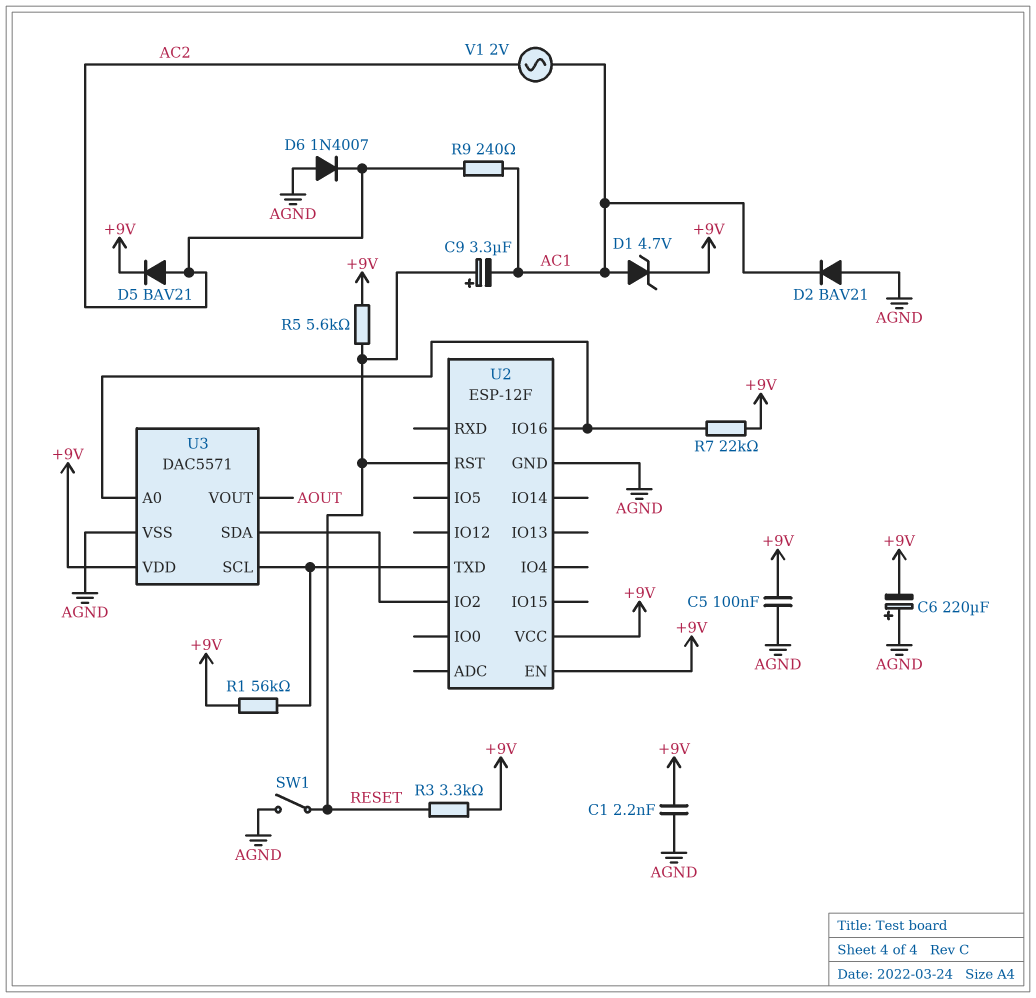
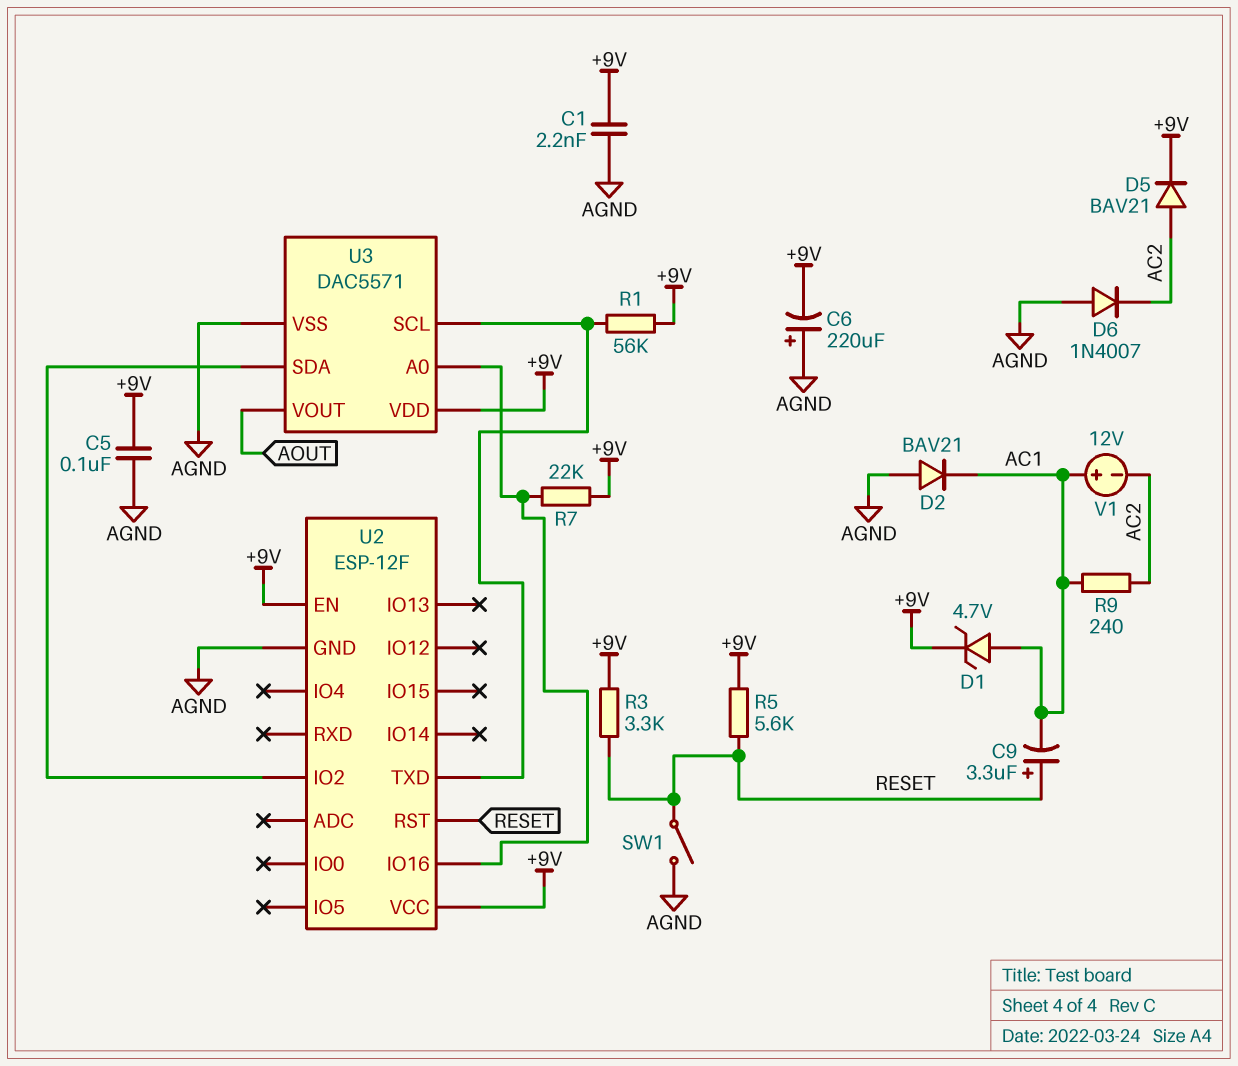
V1: AC 2V (AC1, AC2) -> 12V (plus AC1, minus AC2)

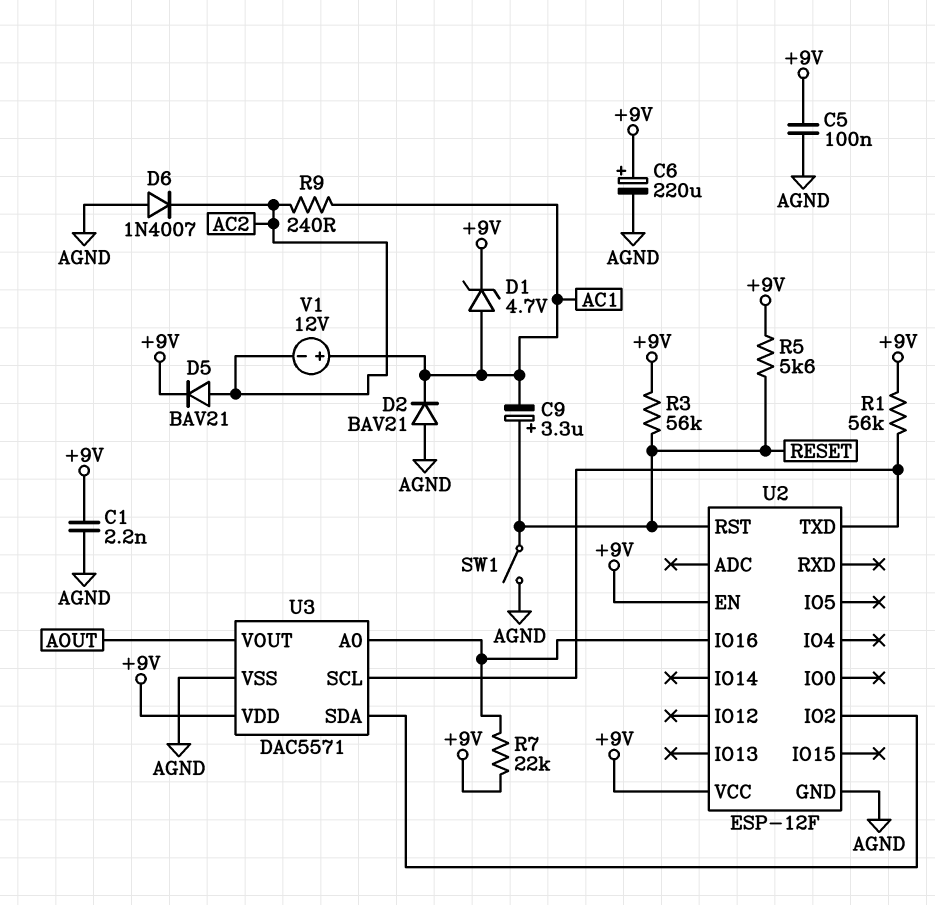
C6: 220uF (plus AGND, minus +9V) -> 220uF (plus +9V, minus AGND)
R3: 3.3k (+9V, RESET) -> 56k (+9V, RESET)

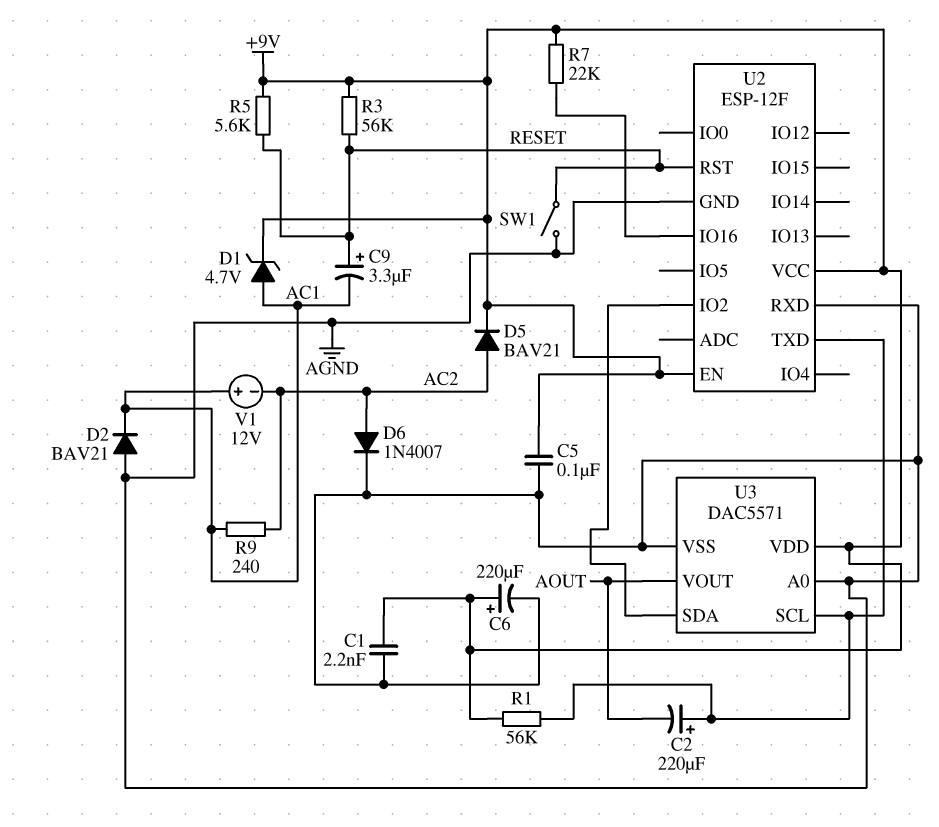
C2: none -> 220uF (plus U2/TXD, minus AOUT)
D6: diode 1N4007 (A AGND, K AC2) -> diode 1N4007 (A AC2, K AGND)
U2 pin RXD: none -> AGND
U3 pin A0: U2/IO16 -> AGND

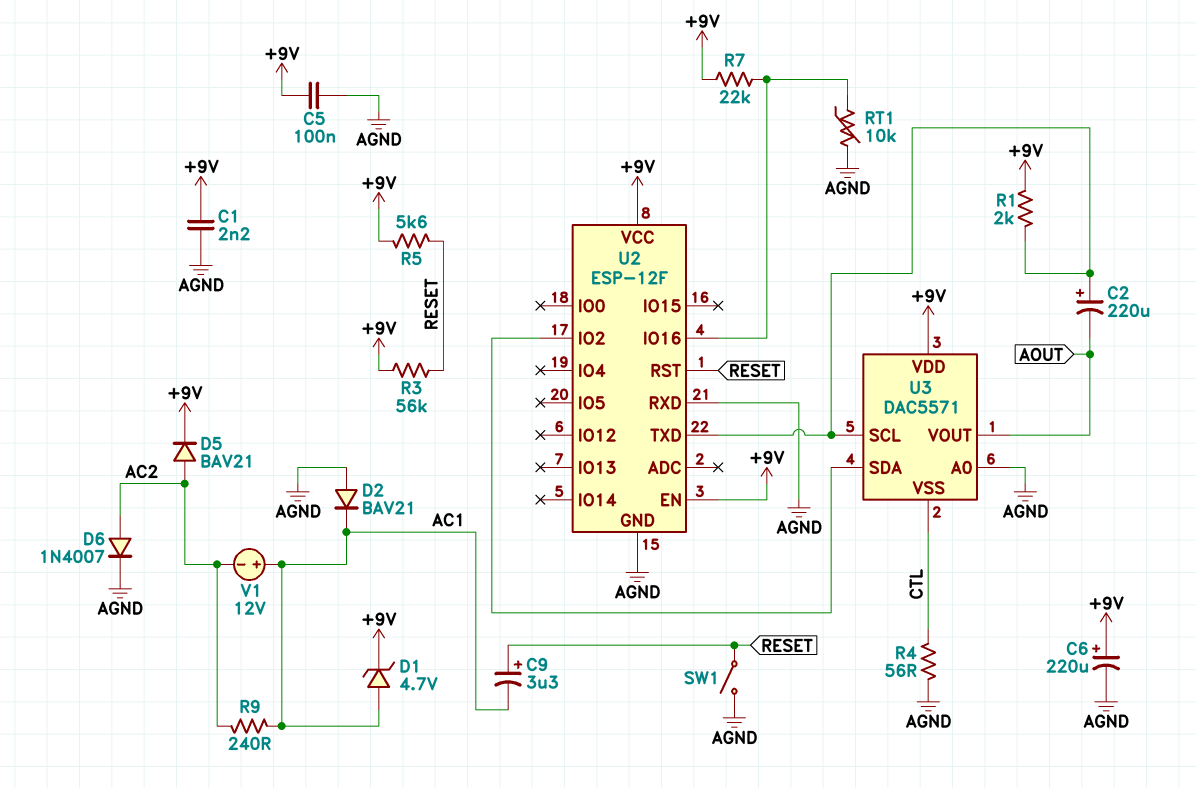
R1: 56k (+9V, U2/TXD) -> 2k (+9V, U2/TXD)
R4: none -> 56 (AGND, CTL)
RT1: none -> 10k (AGND, U2/IO16)
U3 pin VSS: AGND -> CTL

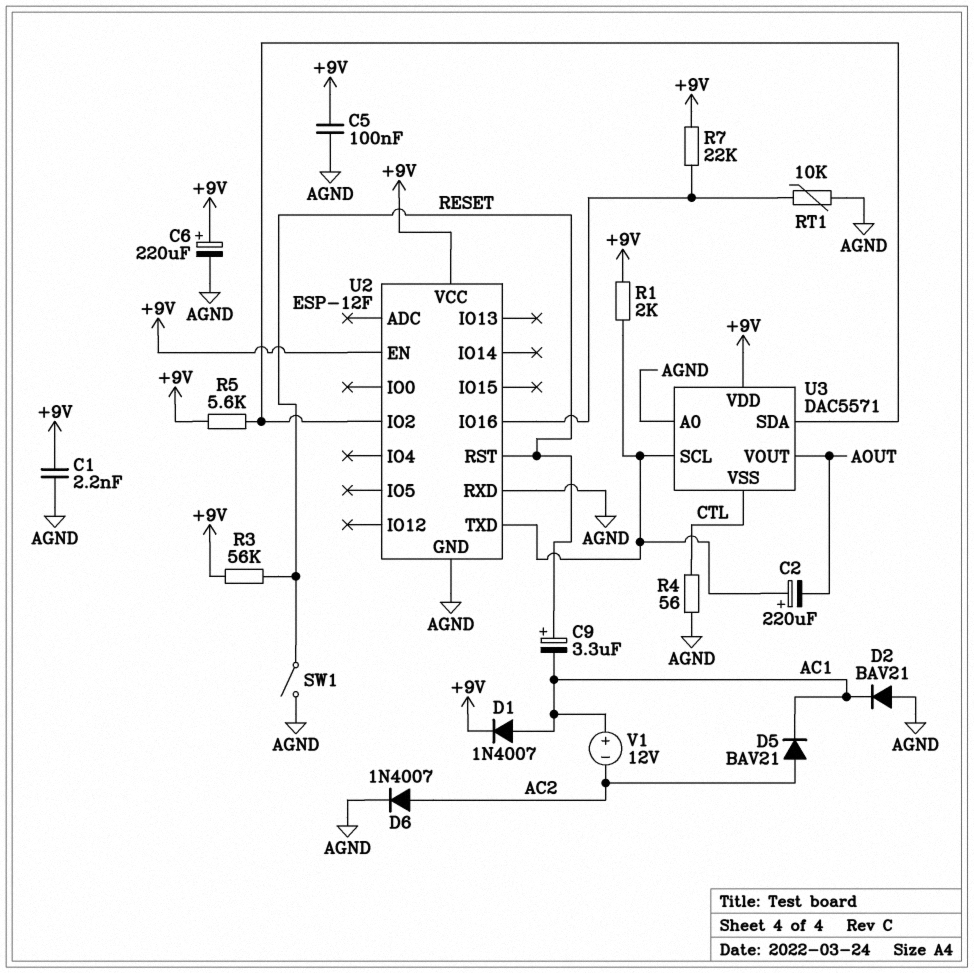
D1: zener 4.7V (A AC1, K +9V) -> diode 1N4007 (A AC1, K +9V)
D5: diode BAV21 (A AC2, K +9V) -> diode BAV21 (A AC2, K AC1)
R5: 5.6k (+9V, RESET) -> 5.6k (+9V, U2/IO2)
R9: 240 (AC1, AC2) -> none

